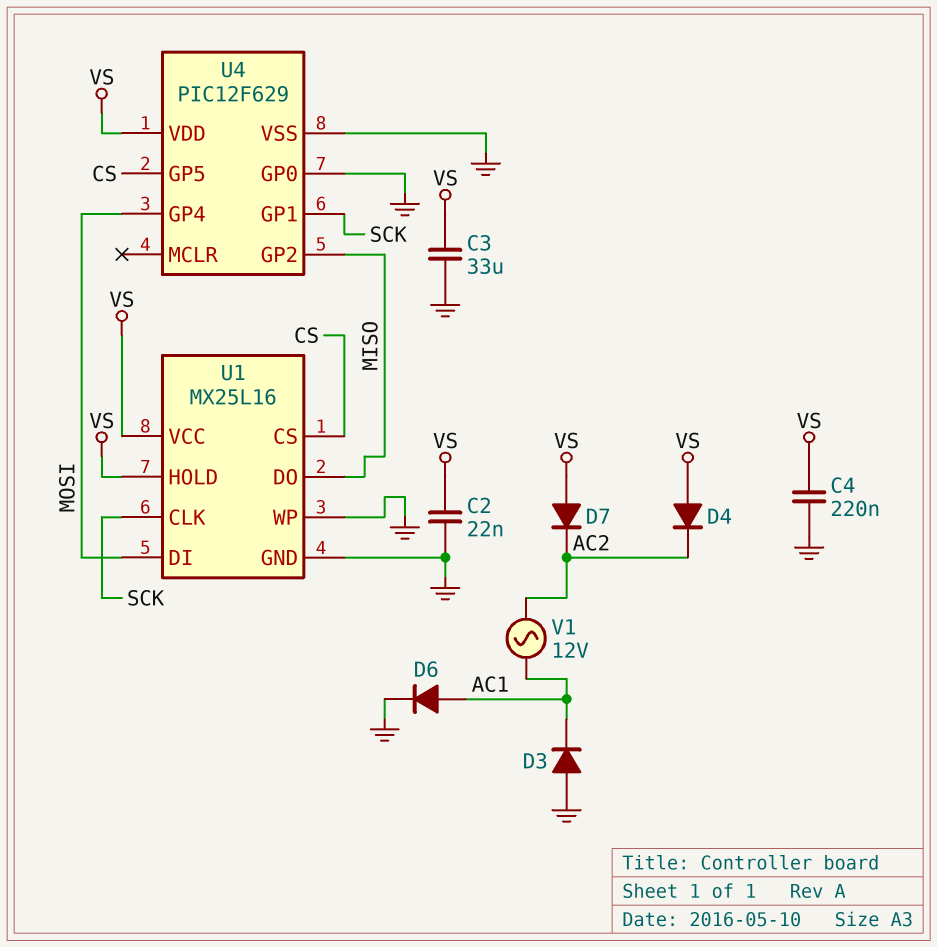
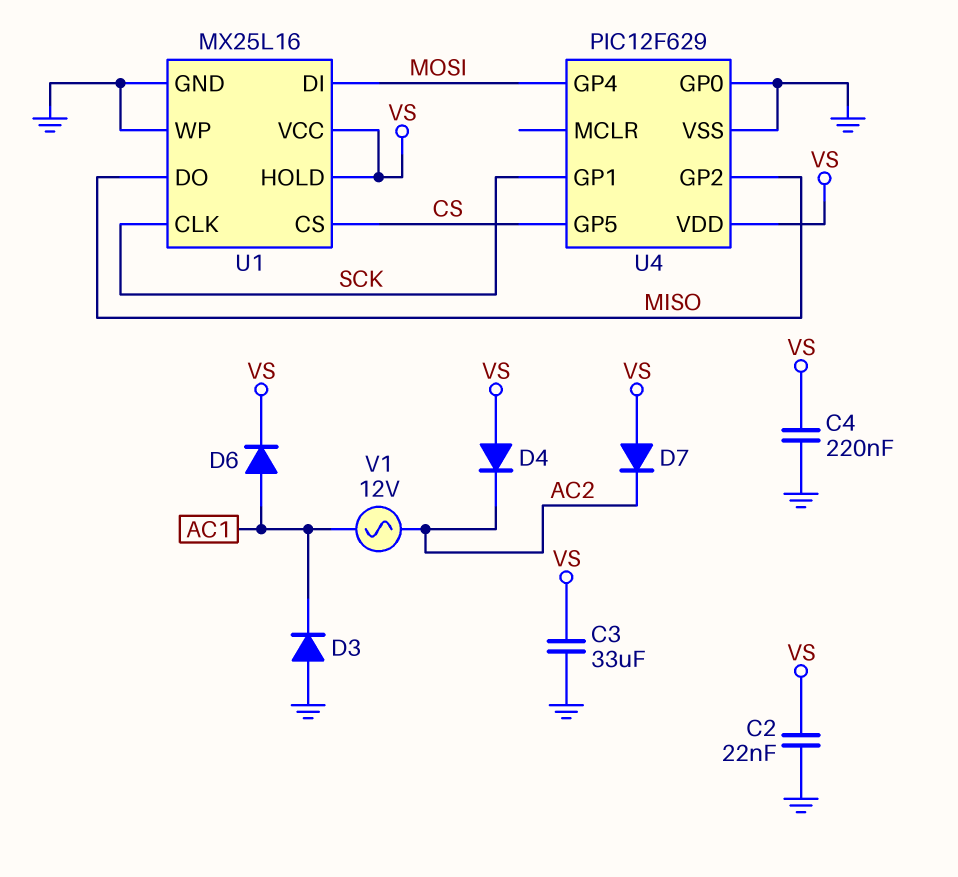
D6: diode (A AC1, K GND) -> diode (A AC1, K VS)

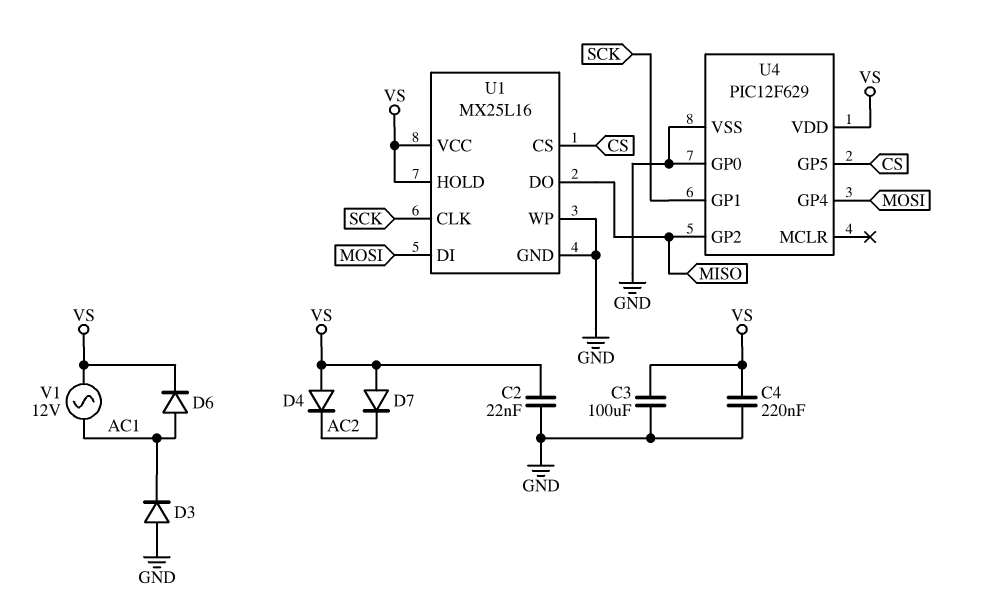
C3: 33uF (GND, VS) -> 100uF (GND, VS)
V1: AC 12V (AC1, AC2) -> AC 12V (AC1, VS)

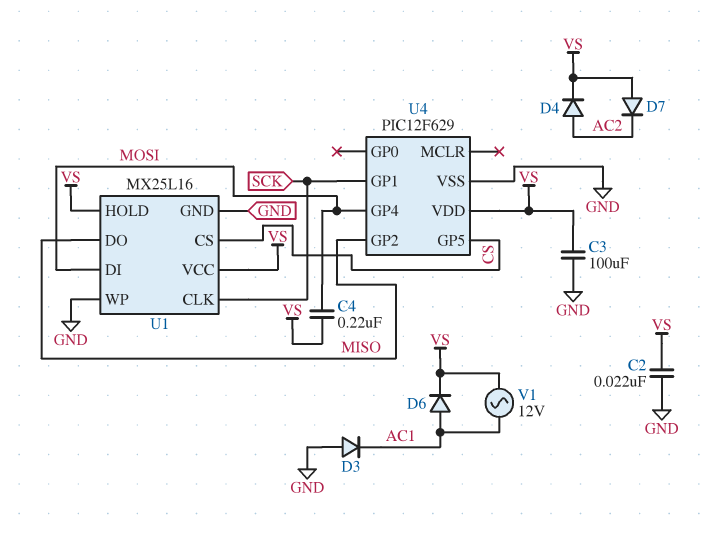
C4: 220nF (GND, VS) -> 220nF (MOSI, VS)
D4: diode (A VS, K AC2) -> diode (A AC2, K VS)
U4 pin GP0: GND -> none

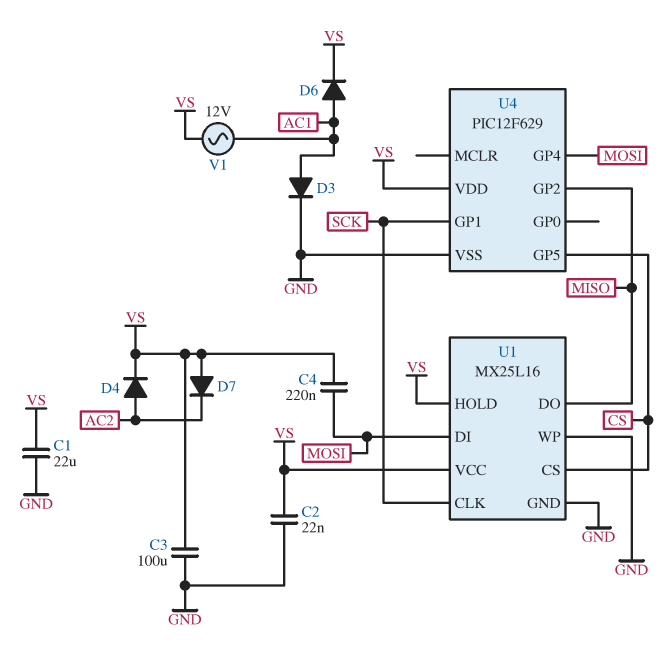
C1: none -> 22uF (GND, VS)
D3: diode (A GND, K AC1) -> diode (A AC1, K GND)

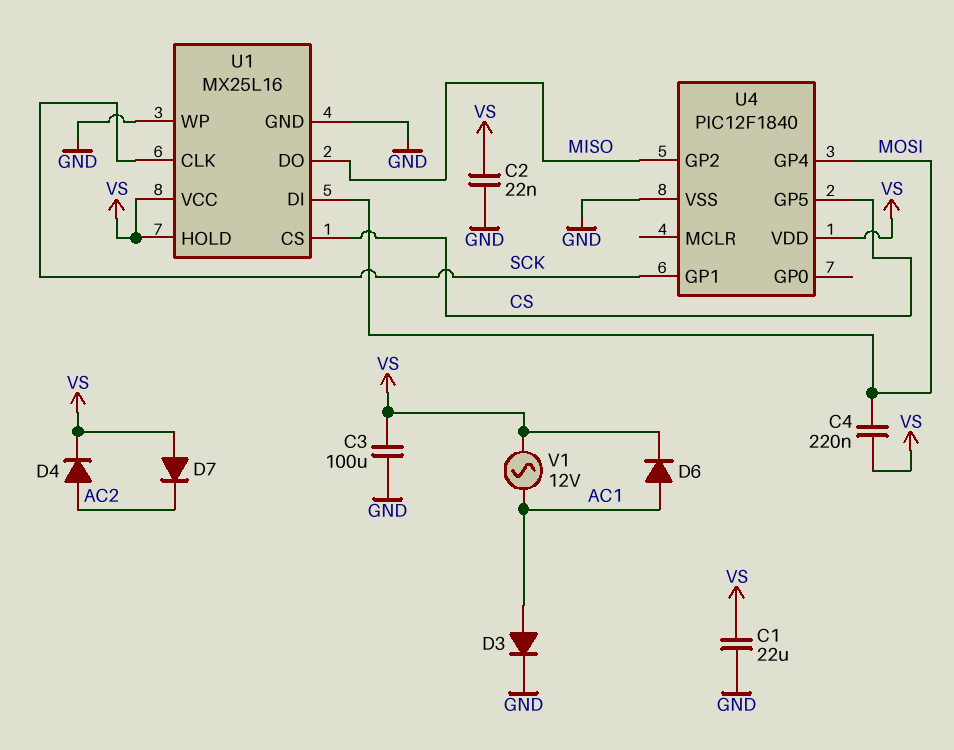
U4: PIC12F629 -> PIC12F1840

